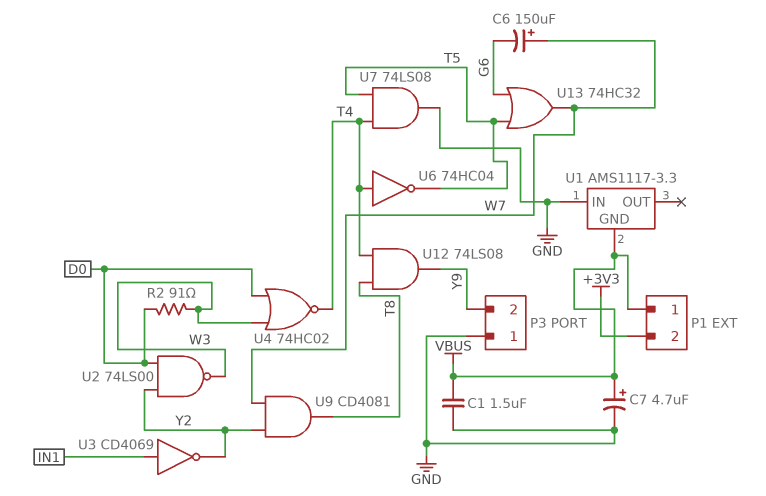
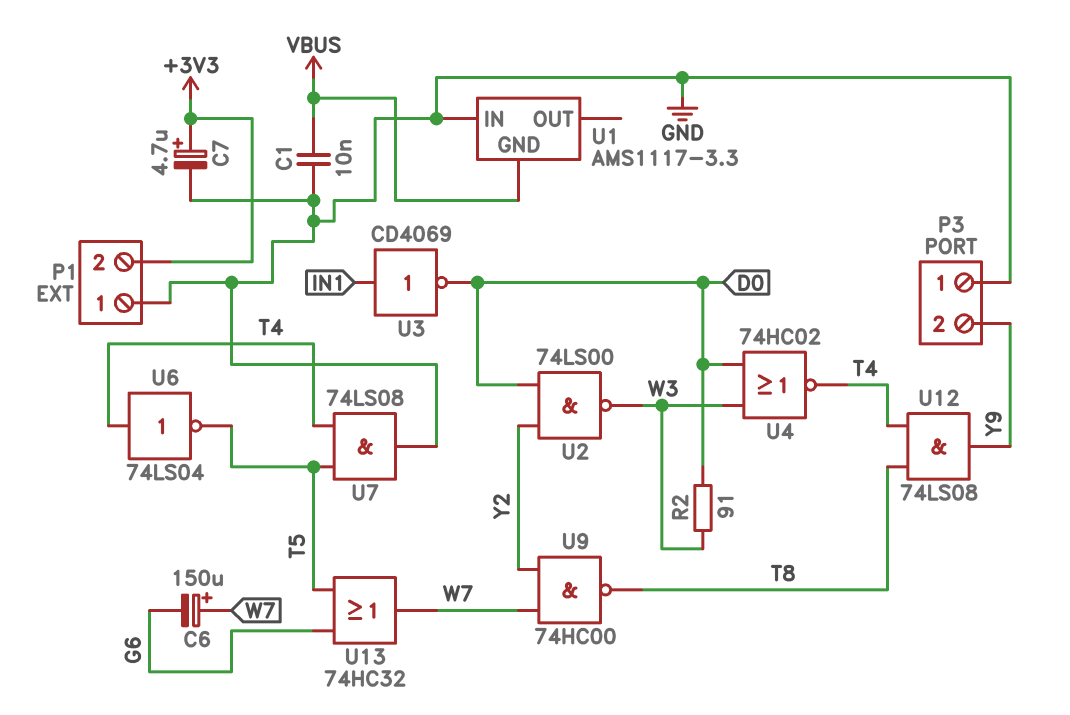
C1: 1.5uF (GND, VBUS) -> 10nF (GND, VBUS)
C7: 4.7uF (plus VBUS, minus GND) -> 4.7uF (plus +3V3, minus GND)
P1 pin 1: VBUS -> GND
U3: NOT CD4069 (in IN1, out Y2) -> NOT CD4069 (in IN1, out D0)
U6: NOT 74HC04 (in T4, out T5) -> NOT 74LS04 (in T4, out T5)
U9: AND CD4081 (in W7, in Y2, out T8) -> NAND 74HC00 (in W7, in Y2, out T8)

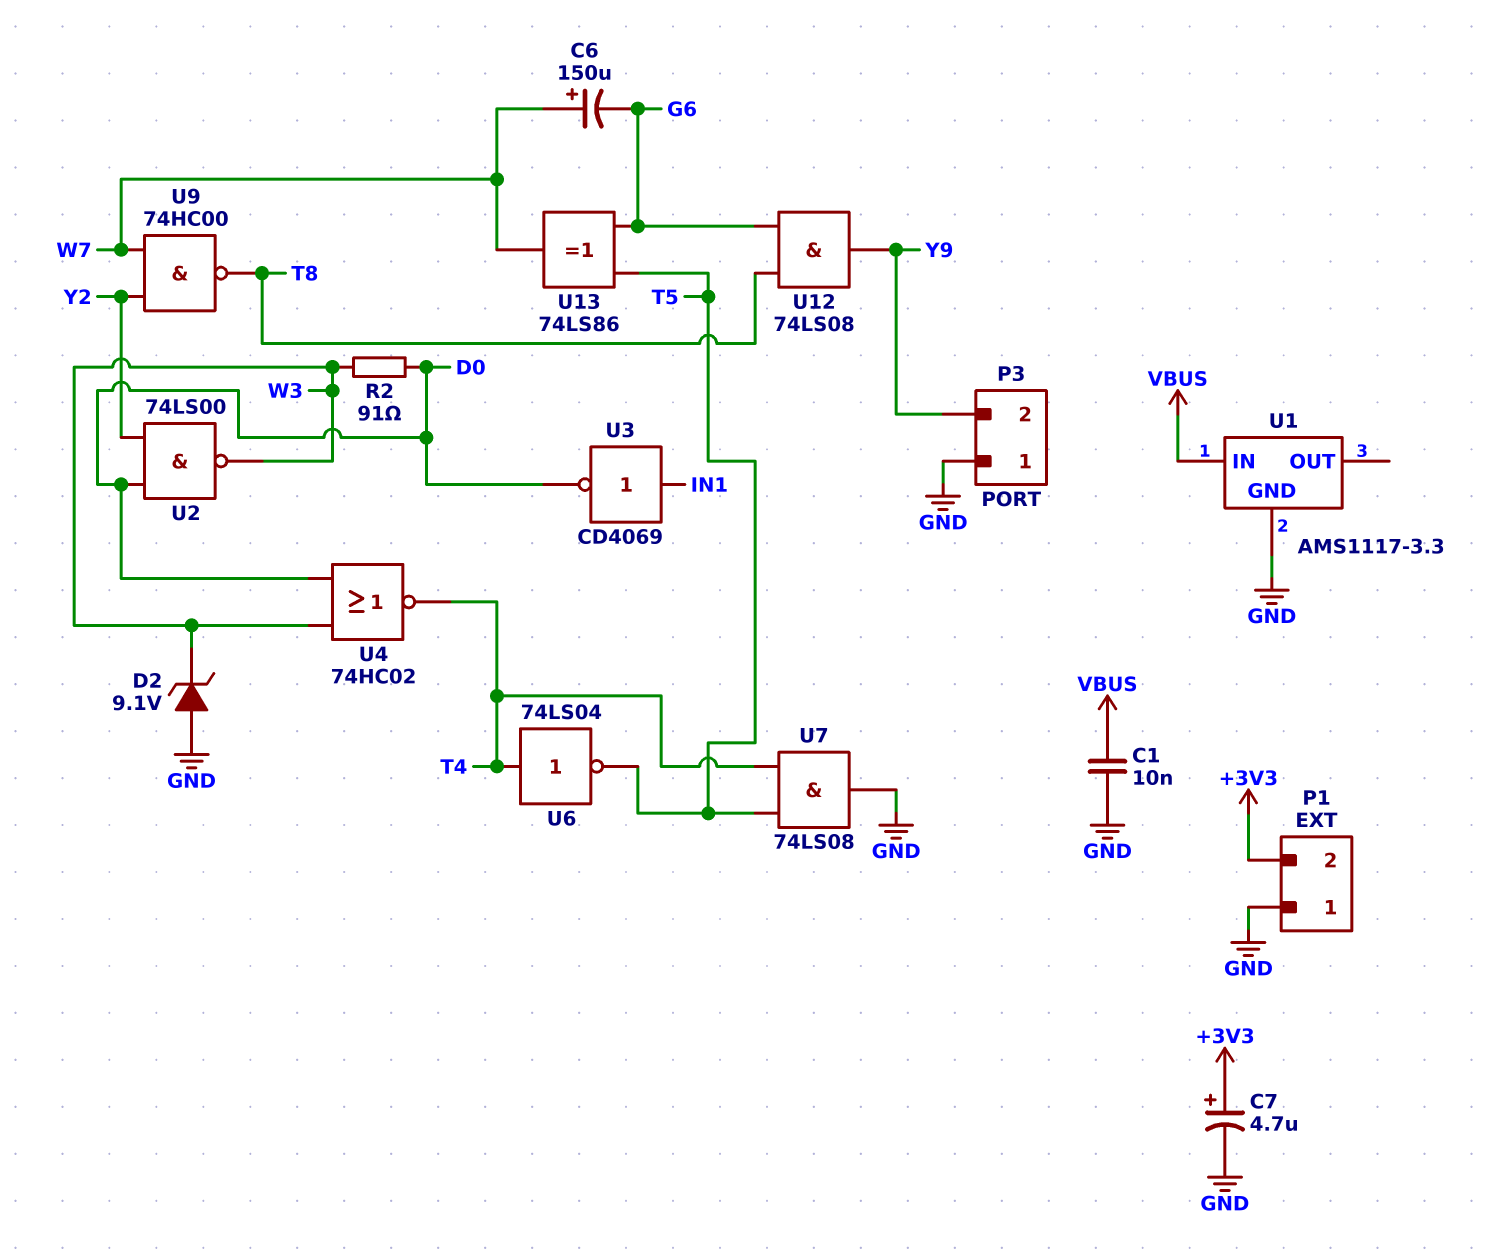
D2: none -> zener 9.1V (A GND, K W3)
U1 pin GND: VBUS -> GND
U1 pin IN: GND -> VBUS
U12: AND 74LS08 (in T4, in T8, out Y9) -> AND 74LS08 (in G6, in T8, out Y9)
U13: OR 74HC32 (in G6, in T5, out W7) -> XOR 74LS86 (in G6, in T5, out W7)

